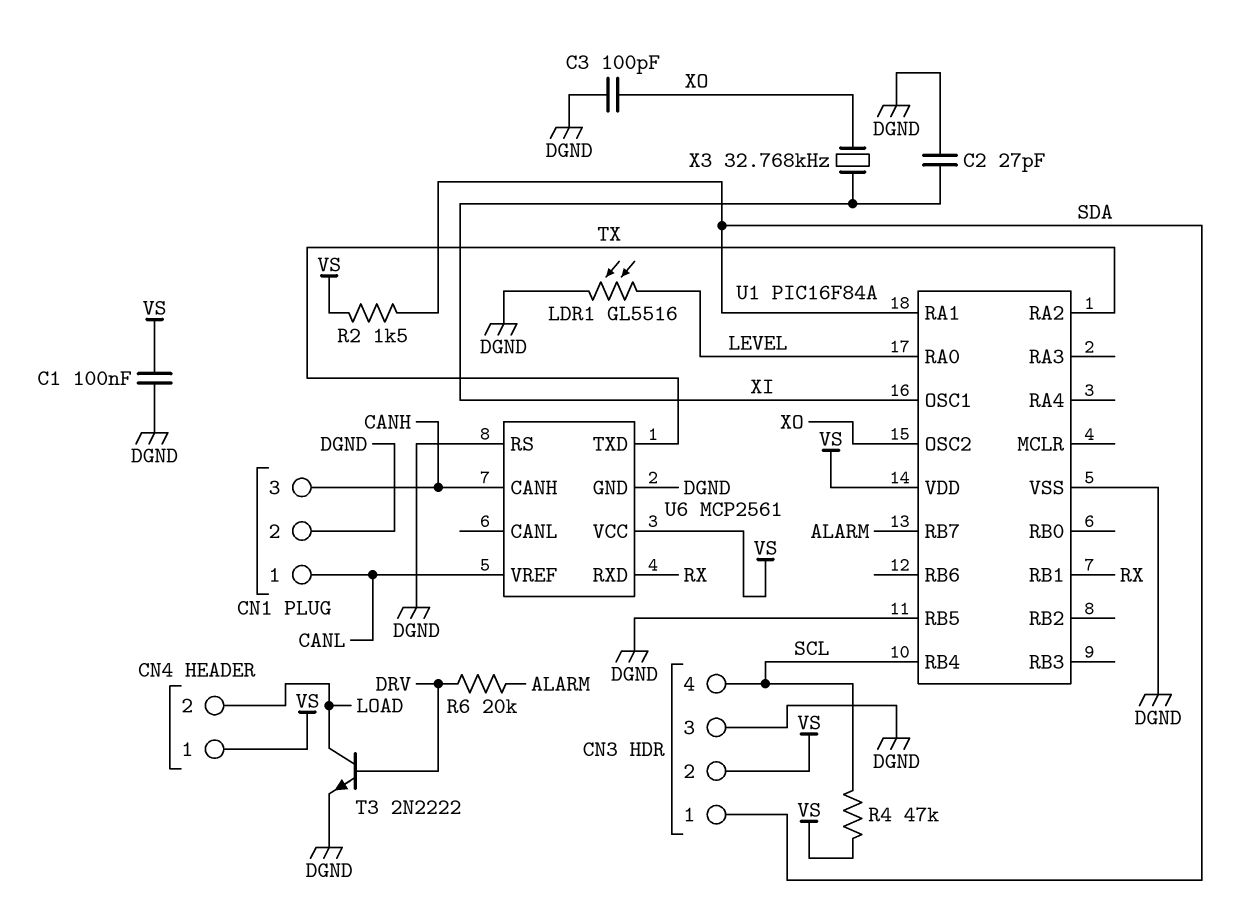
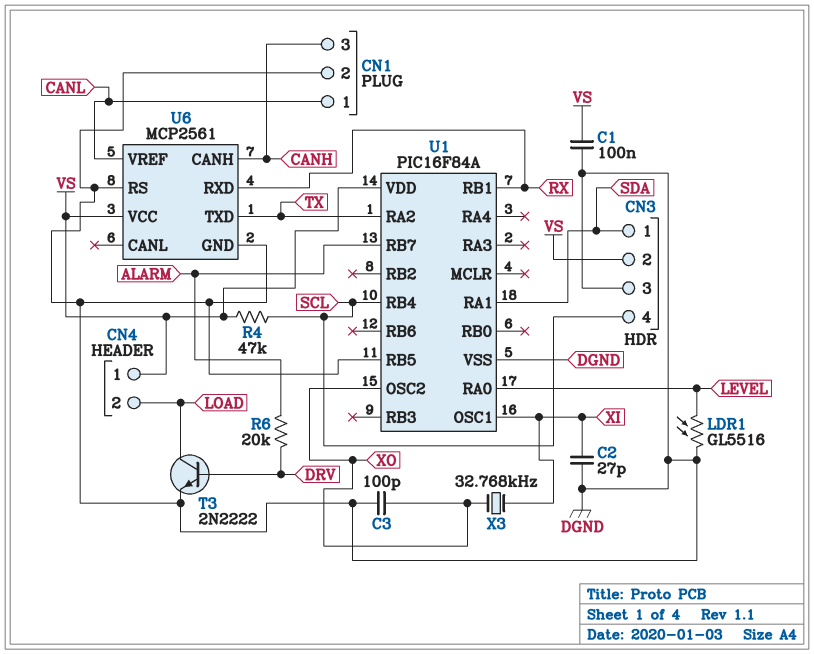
R2: 1.5k (SDA, VS) -> none

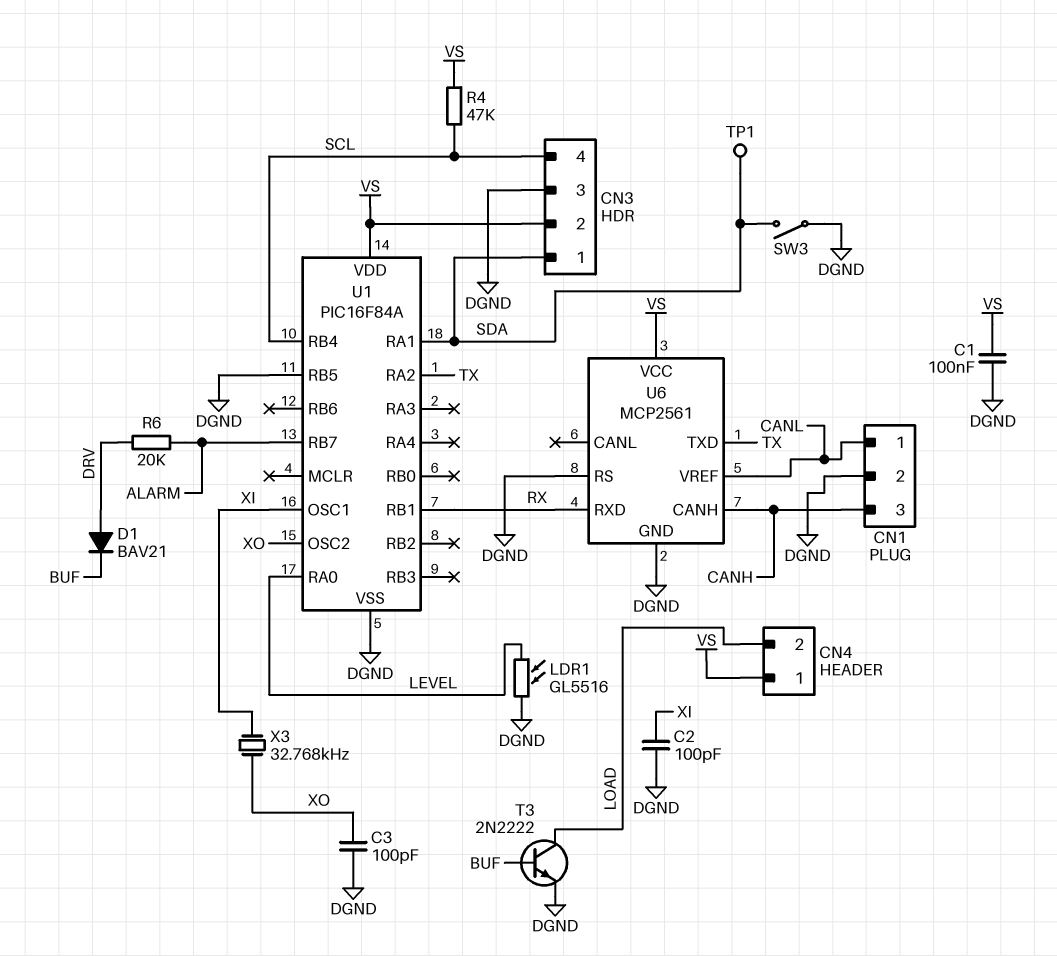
C2: 27pF (DGND, XI) -> 100pF (DGND, XI)
D1: none -> diode BAV21 (A DRV, K BUF)
SW3: none -> switch (DGND, SDA)
T3: NPN 2N2222 (B DRV, C LOAD, E DGND) -> NPN 2N2222 (B BUF, C LOAD, E DGND)
TP1: none -> test point (SDA)

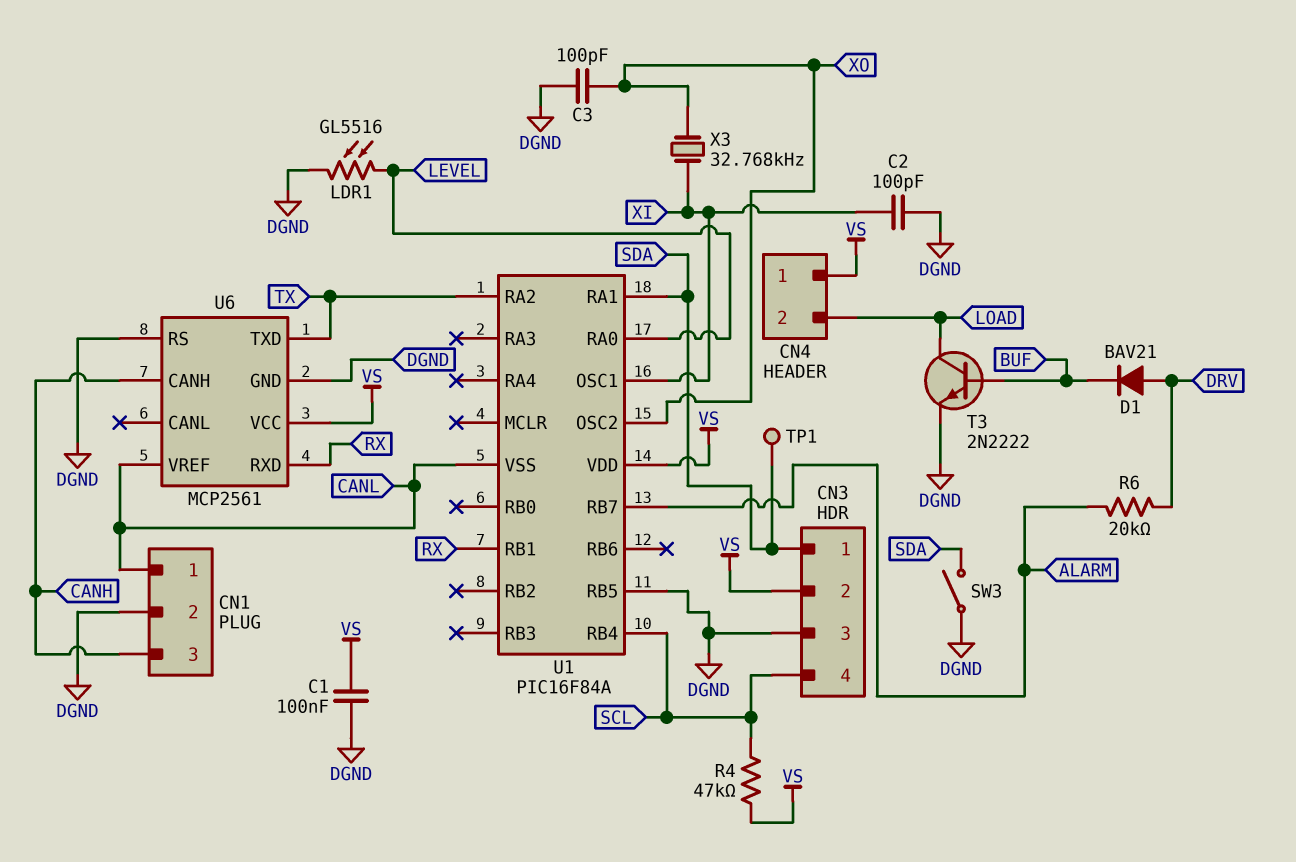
U1 pin VSS: DGND -> CANL

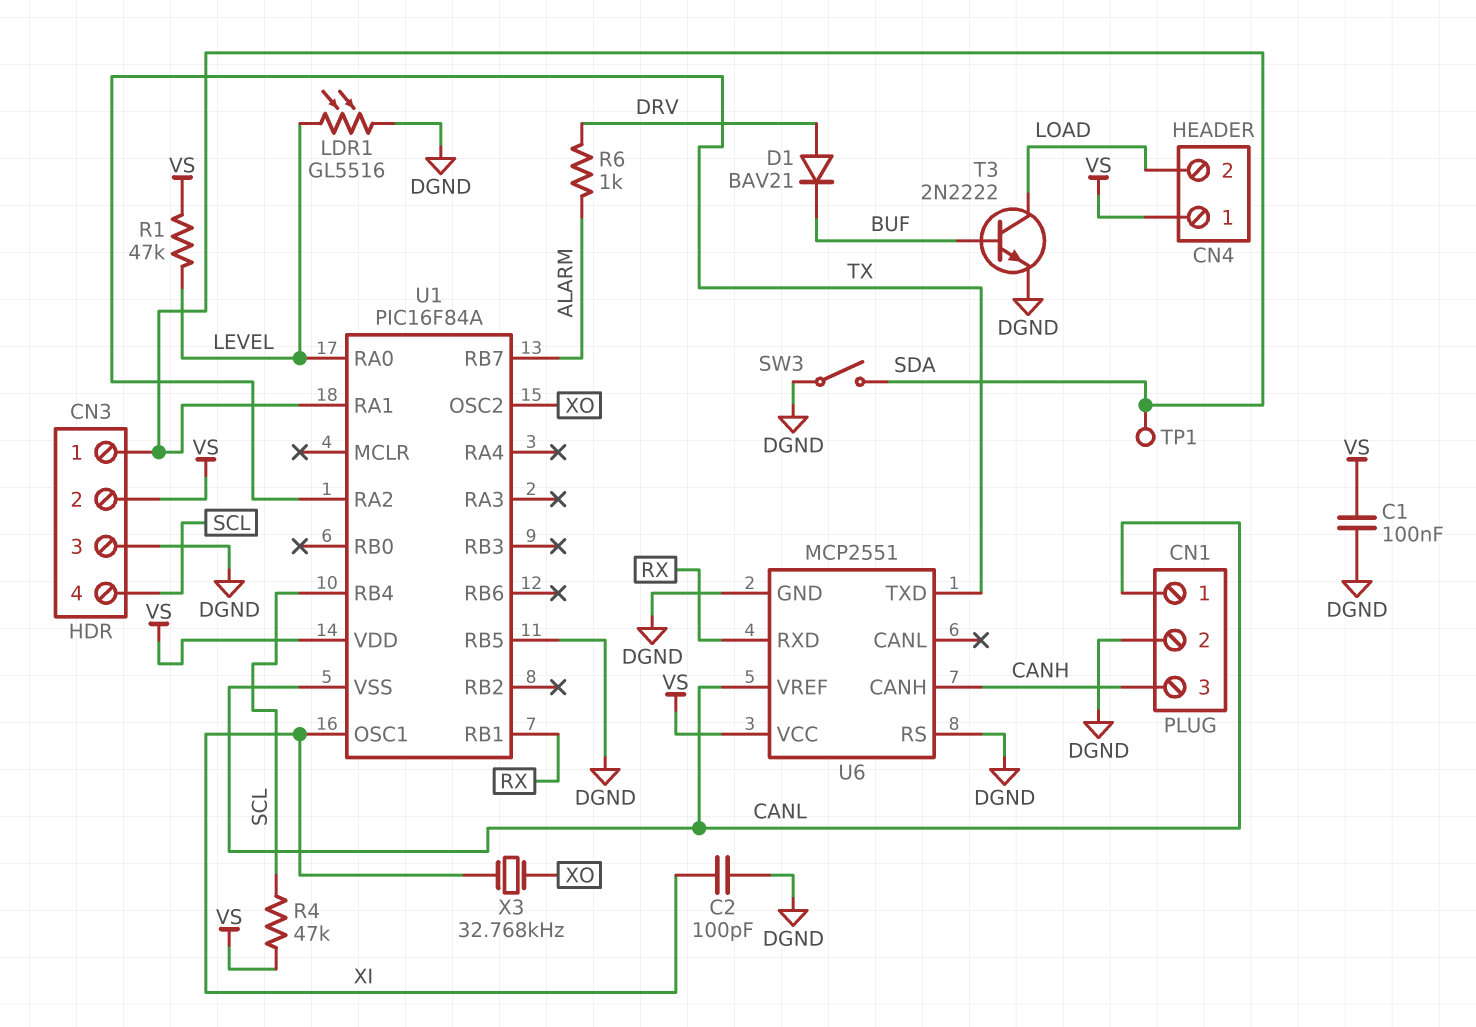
C3: 100pF (DGND, XO) -> none
R1: none -> 47k (LEVEL, VS)
R6: 20k (ALARM, DRV) -> 1k (ALARM, DRV)
U6: MCP2561 -> MCP2551

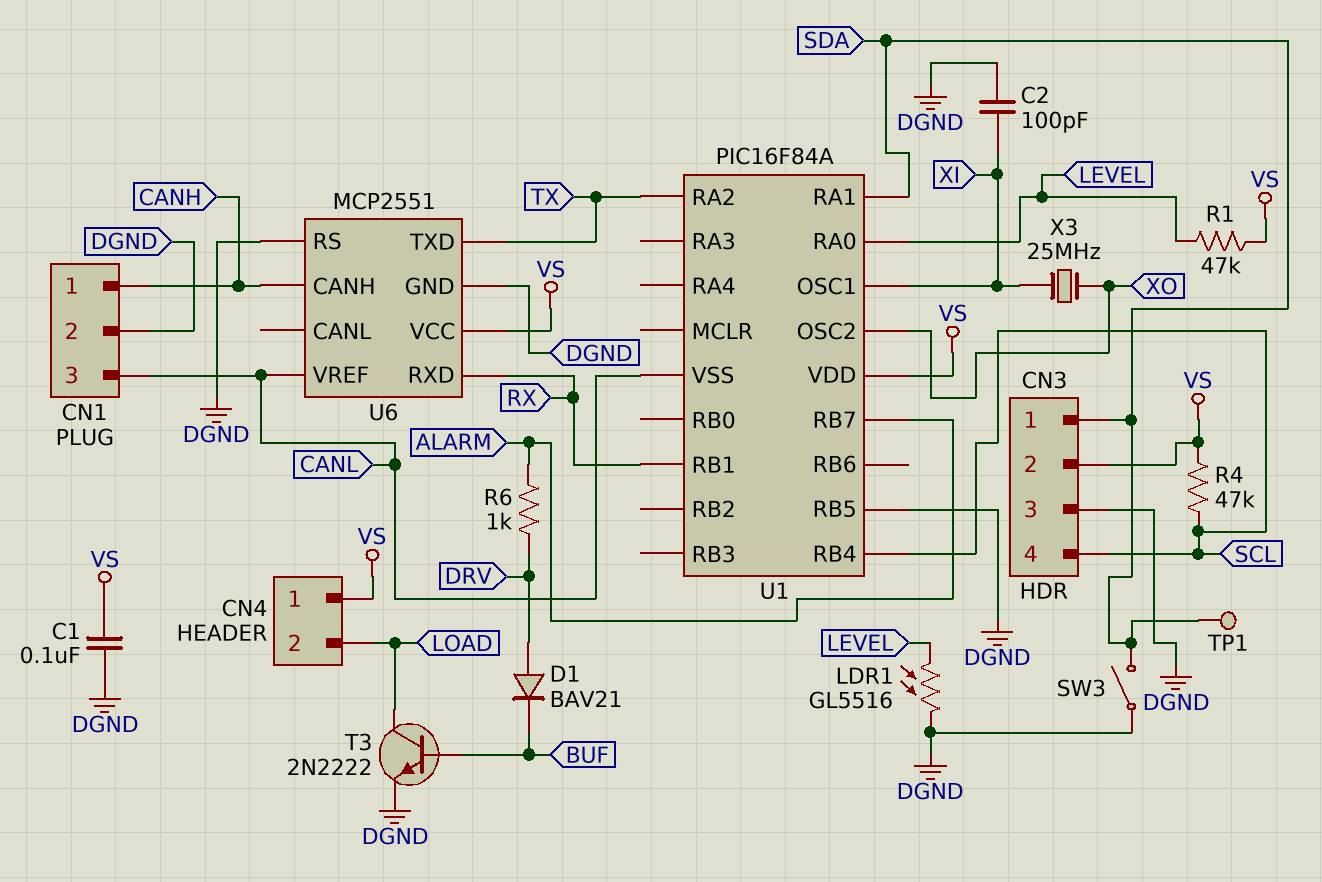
CN1 pin 1: CANL -> CANH
CN1 pin 3: CANH -> CANL
X3: 32.768kHz (XI, XO) -> 25MHz (XI, XO)

